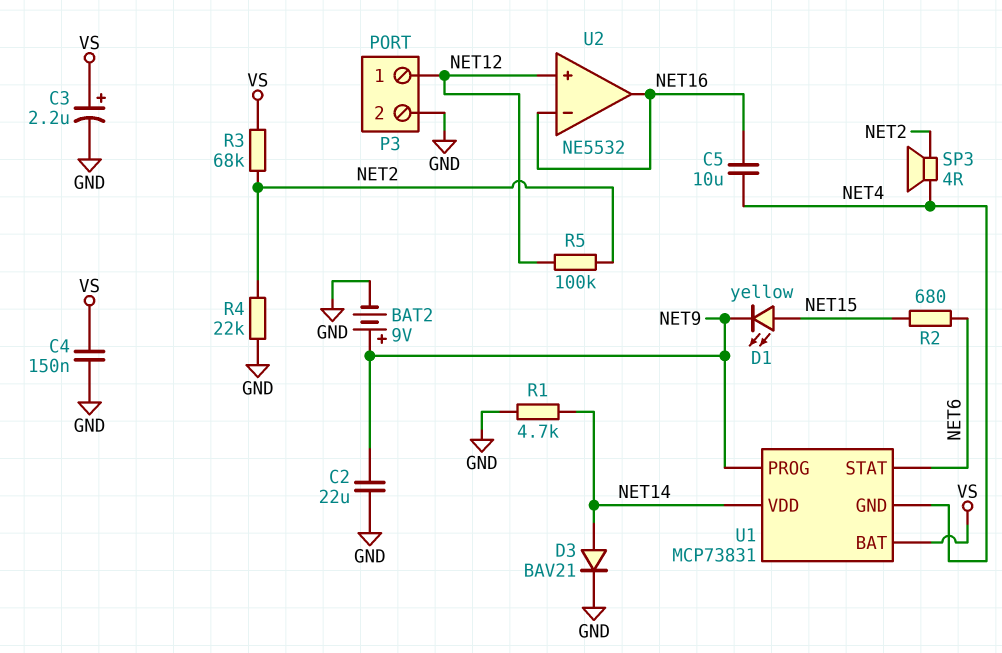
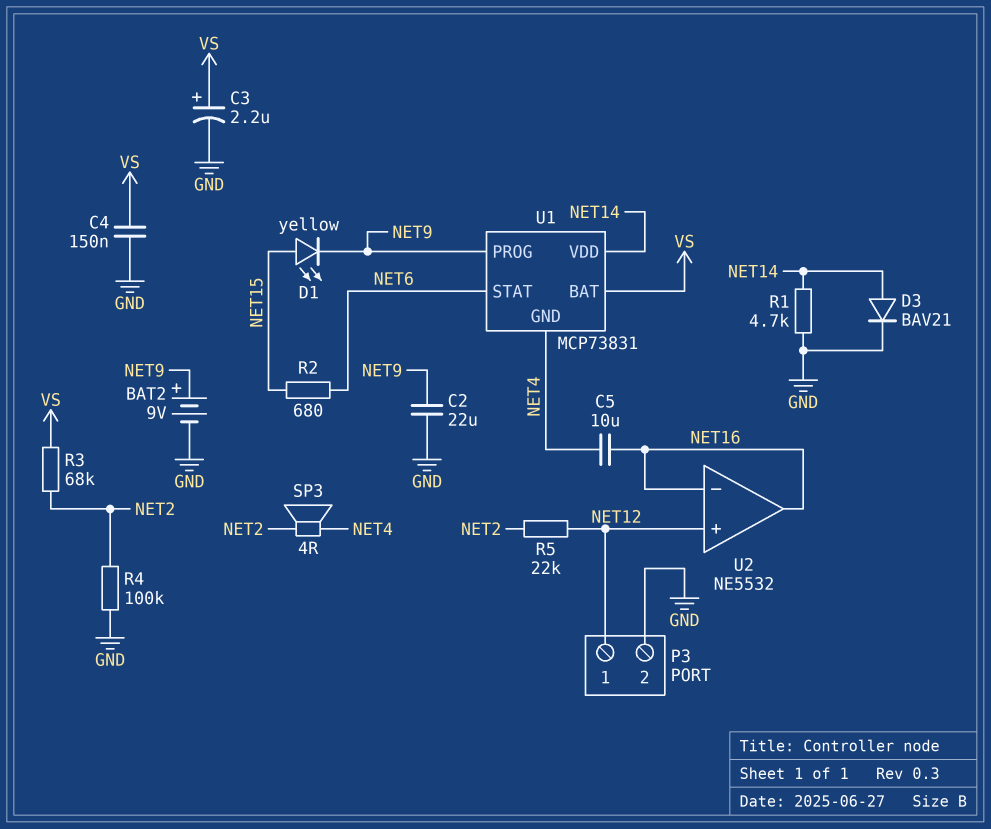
R4: 22k (GND, NET2) -> 100k (GND, NET2)
R5: 100k (NET2, NET12) -> 22k (NET2, NET12)

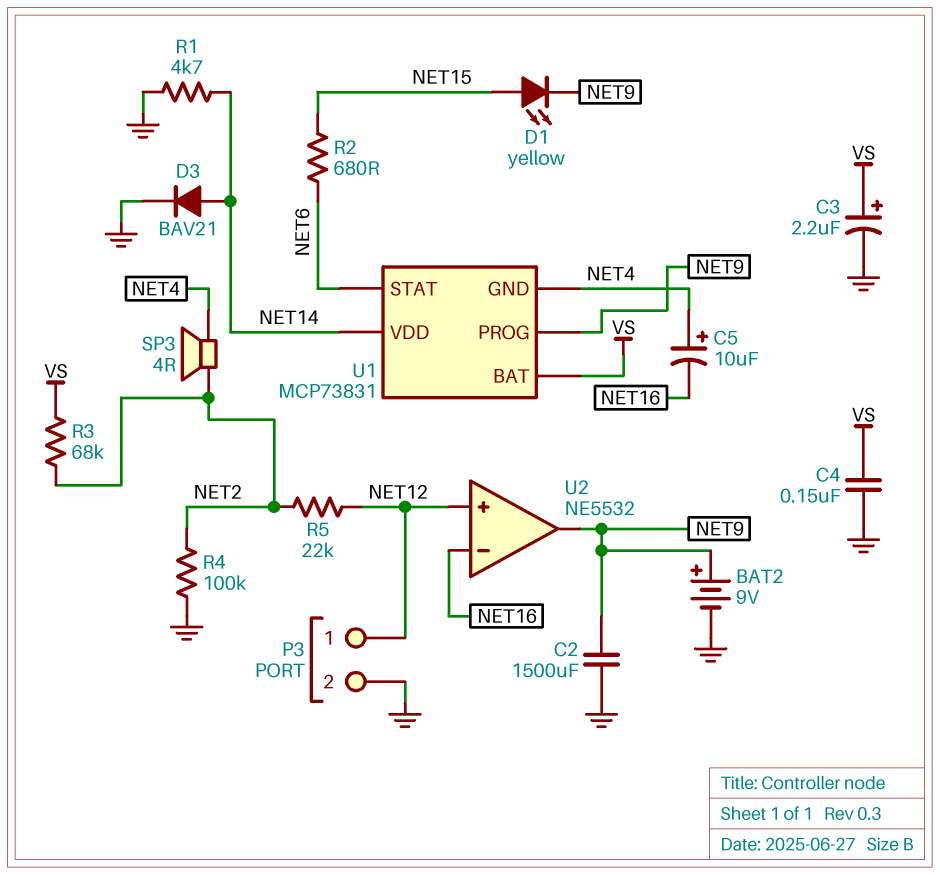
C2: 22uF (GND, NET9) -> 1500uF (GND, NET9)
C5: 10uF (NET4, NET16) -> 10uF (plus NET4, minus NET16)
U2 pin out: NET16 -> NET9

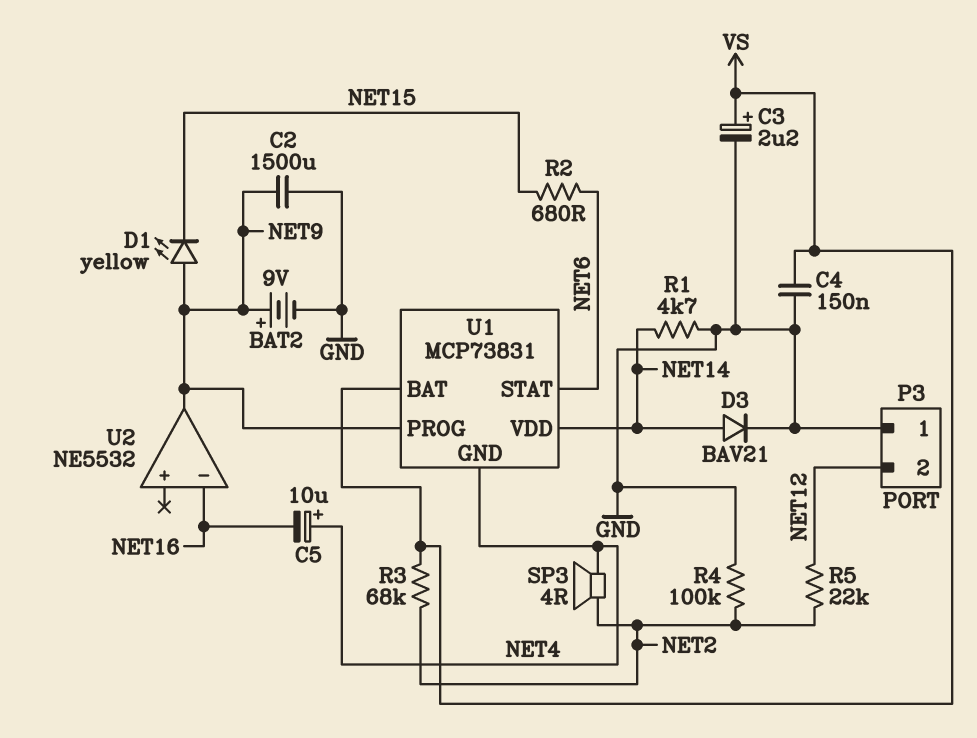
D1: LED yellow (A NET15, K NET9) -> LED yellow (A NET9, K NET15)
P3 pin 1: NET12 -> GND
P3 pin 2: GND -> NET12
U2 pin in+: NET12 -> none

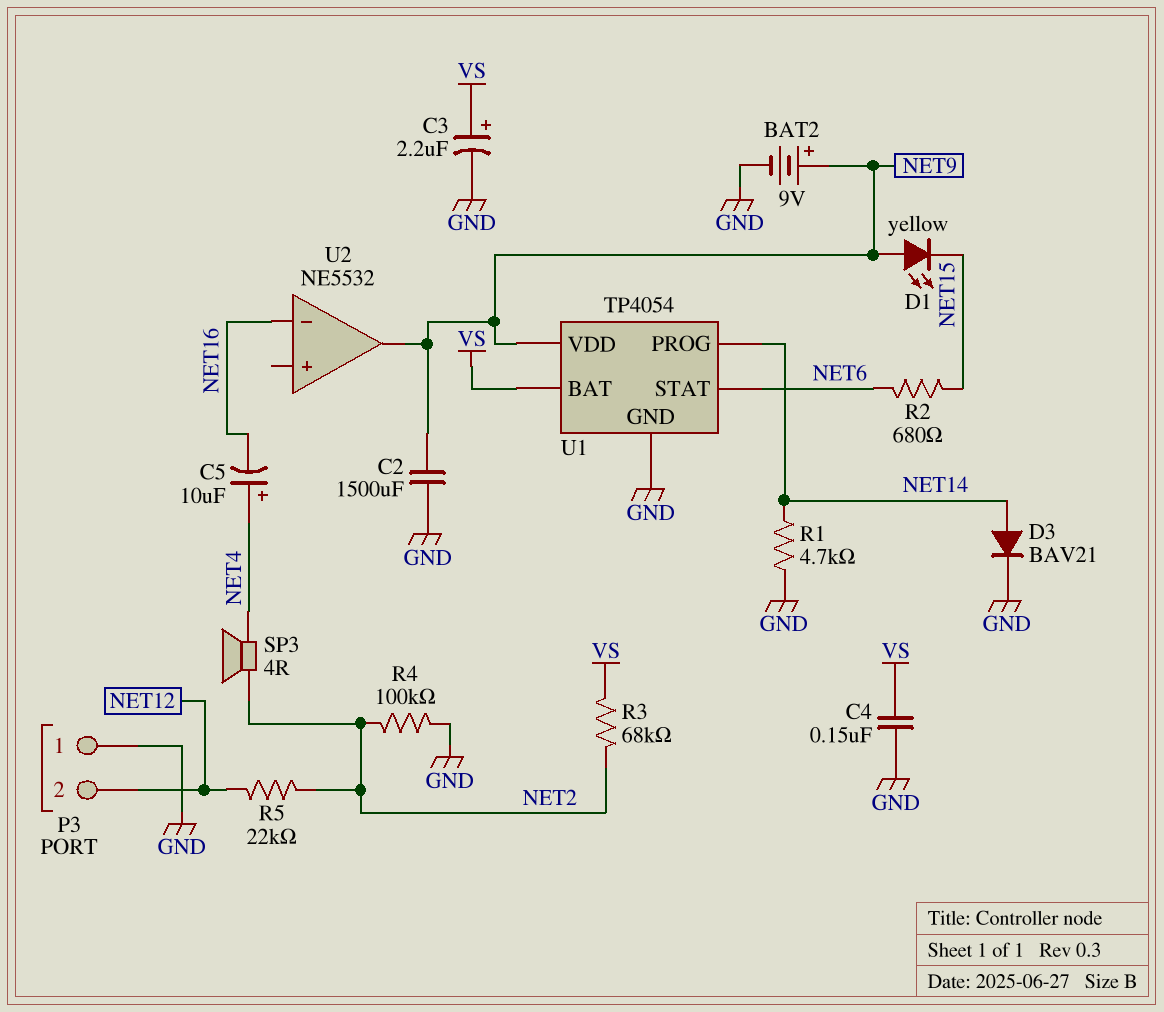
U1: MCP73831 -> TP4054
U1 pin GND: NET4 -> GND
U1 pin PROG: NET9 -> NET14
U1 pin VDD: NET14 -> NET9

